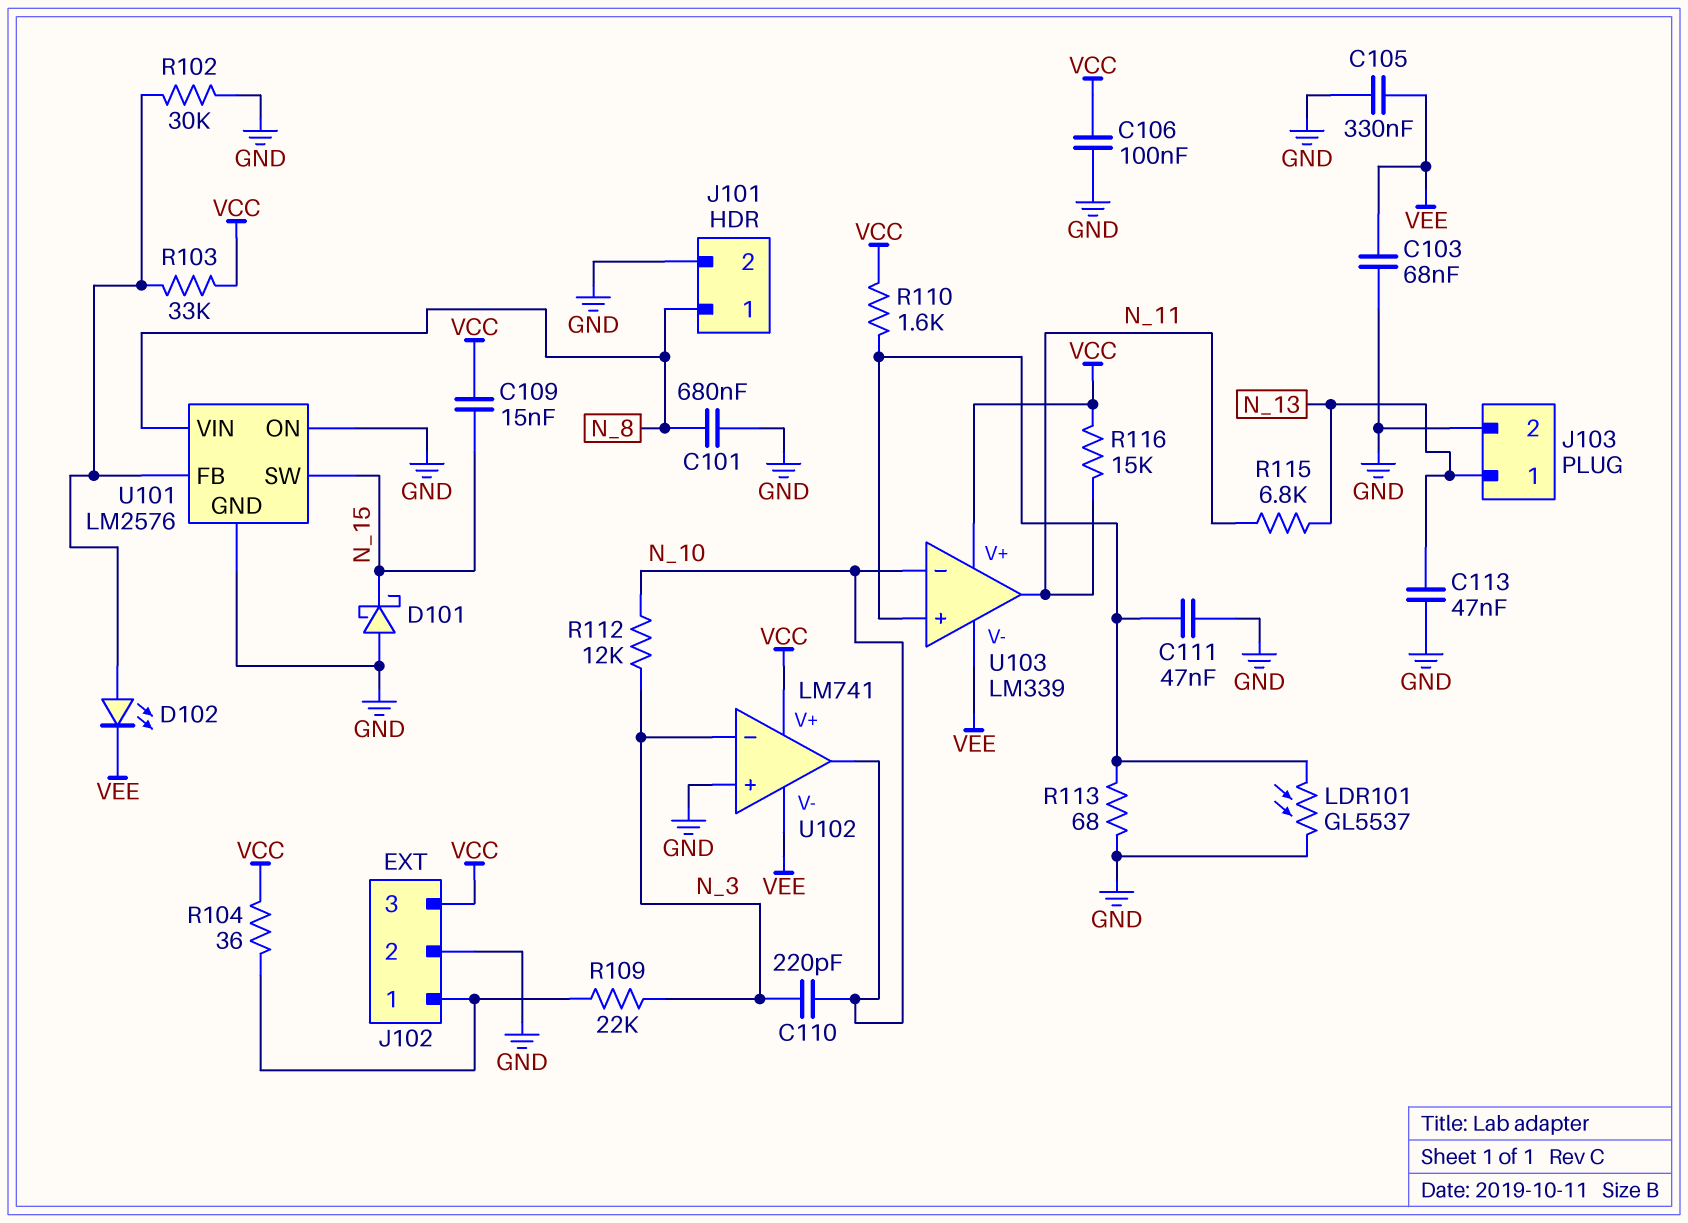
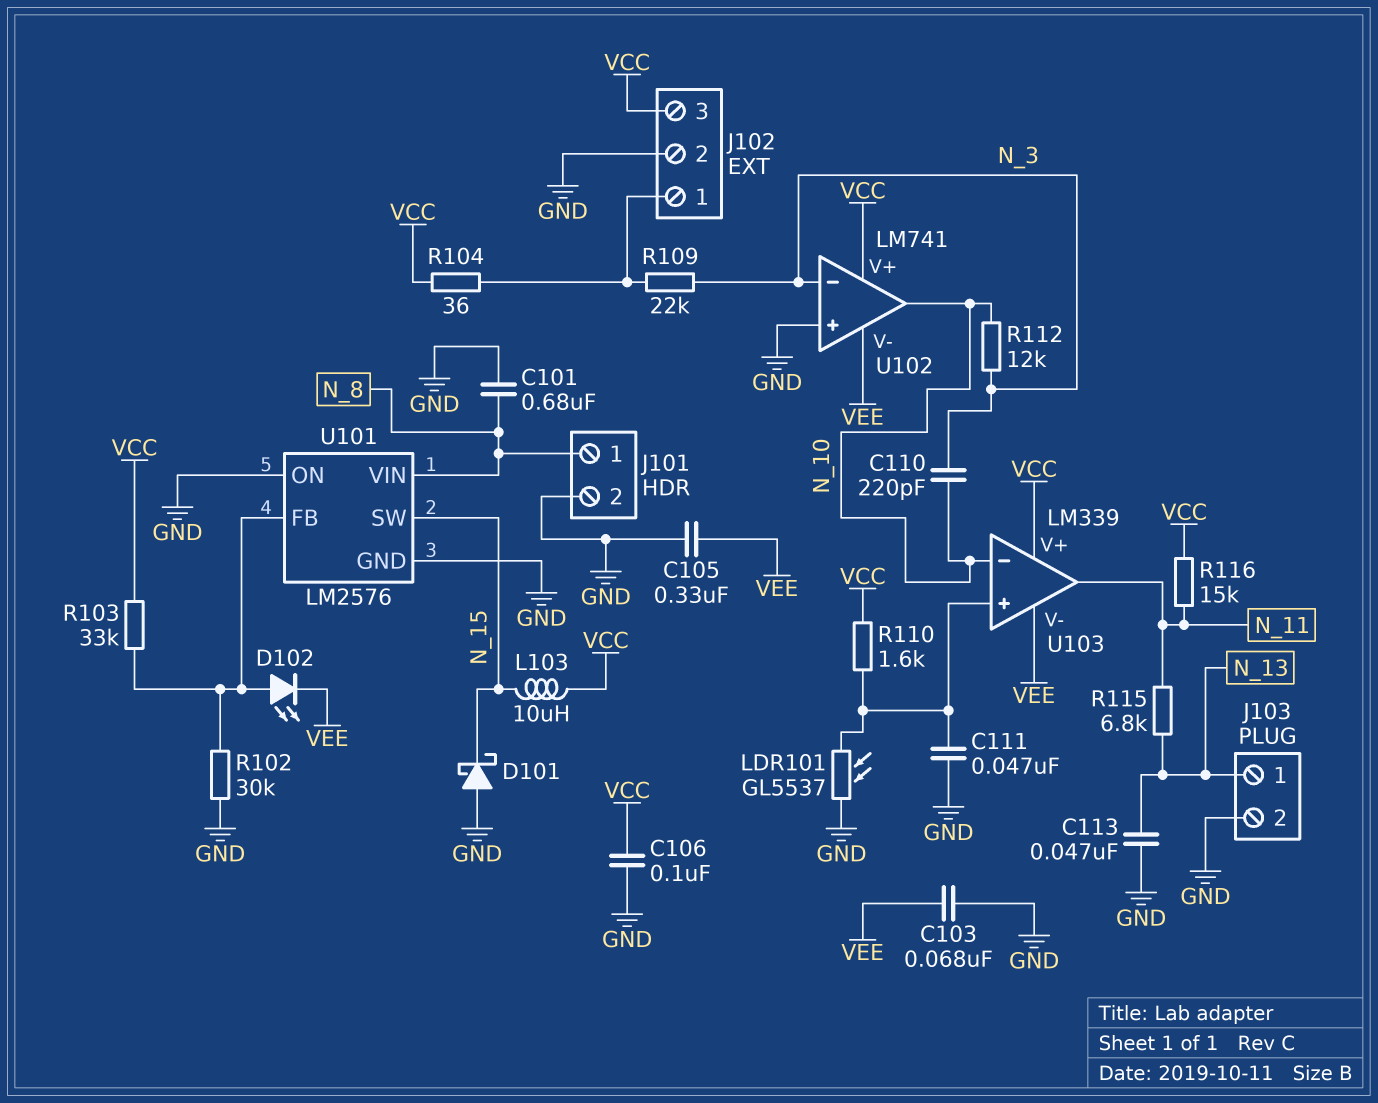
C109: 15nF (N_15, VCC) -> none
L103: none -> 10uH (N_15, VCC)
R113: 68 (GND, U103/in+) -> none

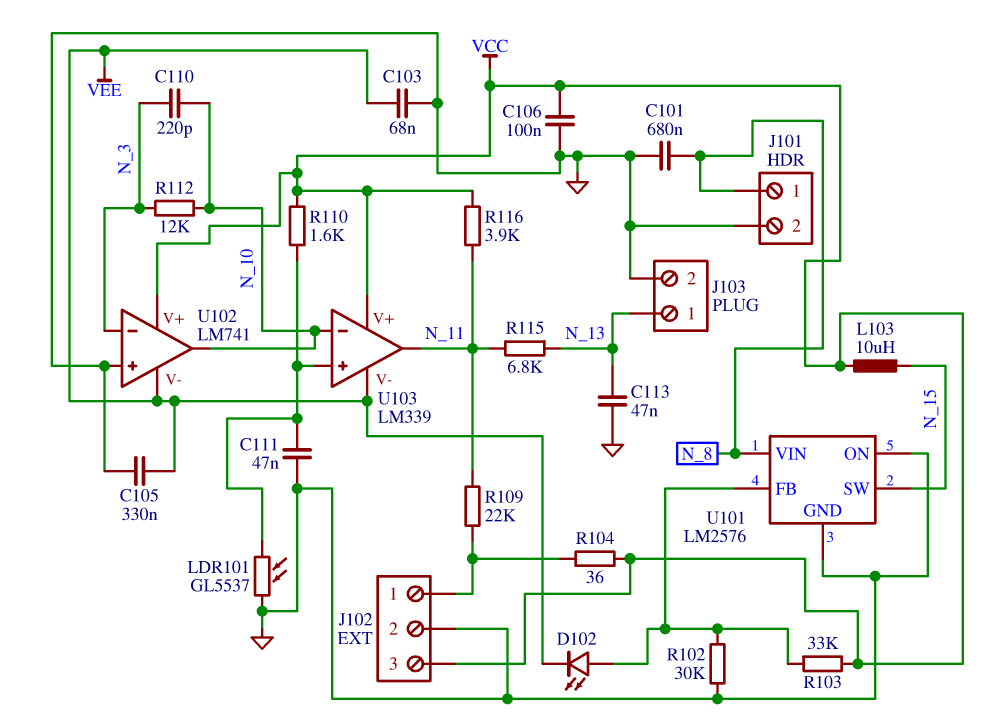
D101: schottky (A GND, K N_15) -> none
R109: 22k (J102/1, N_3) -> 22k (J102/1, N_11)
R116: 15k (N_11, VCC) -> 3.9k (N_11, VCC)

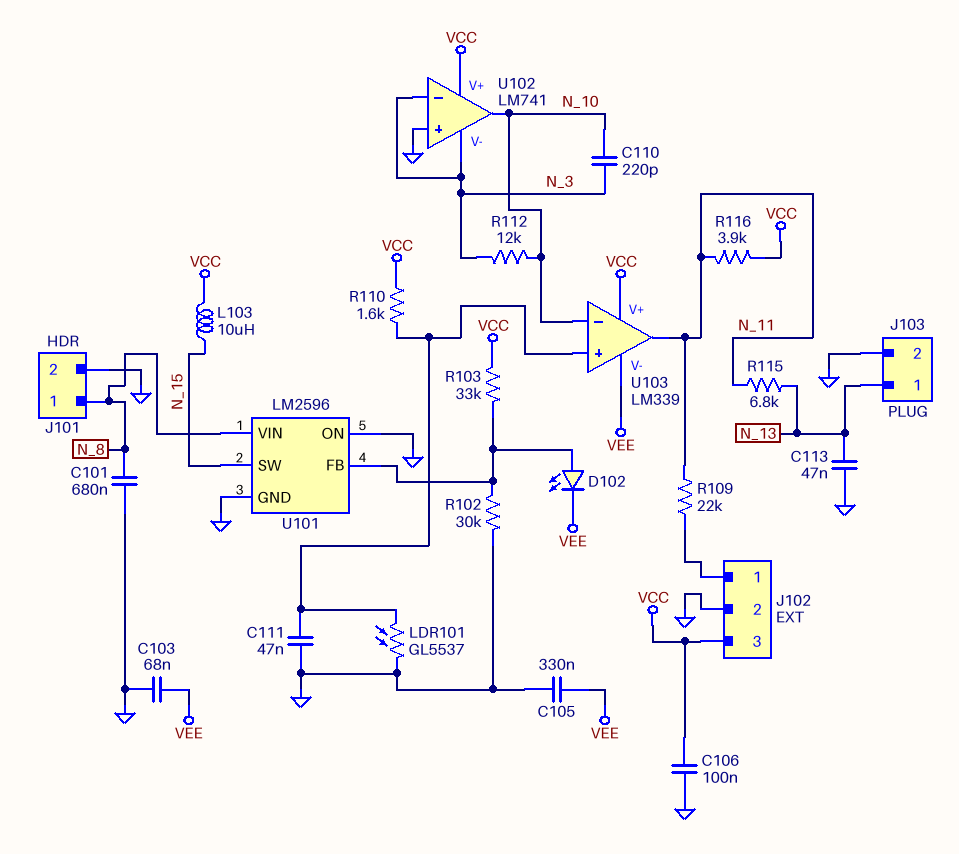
R104: 36 (J102/1, VCC) -> none
U101: LM2576 -> LM2596
U102 pin V-: VEE -> N_3

